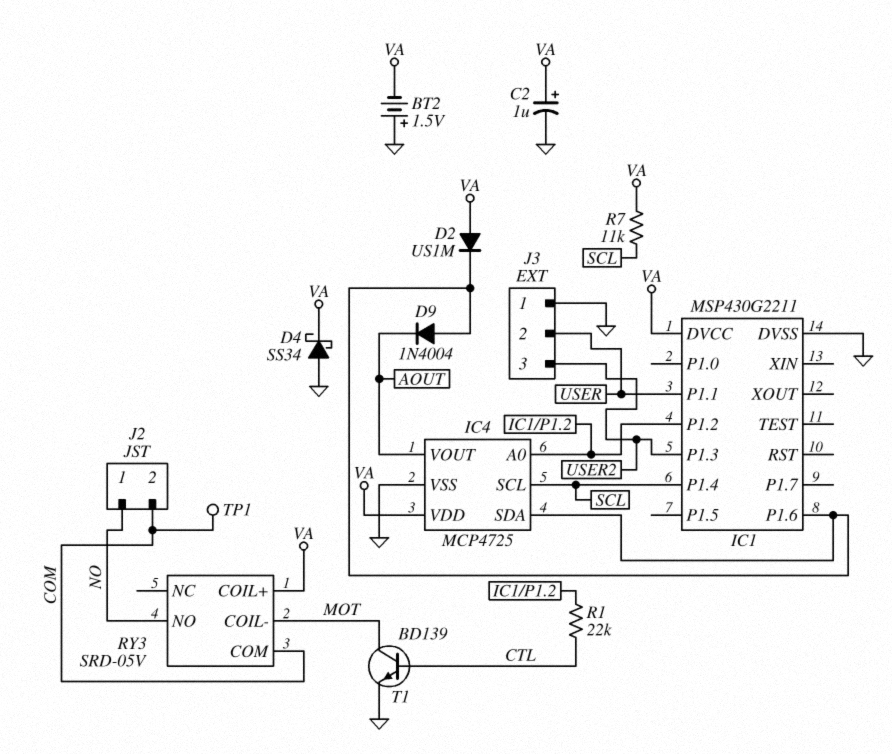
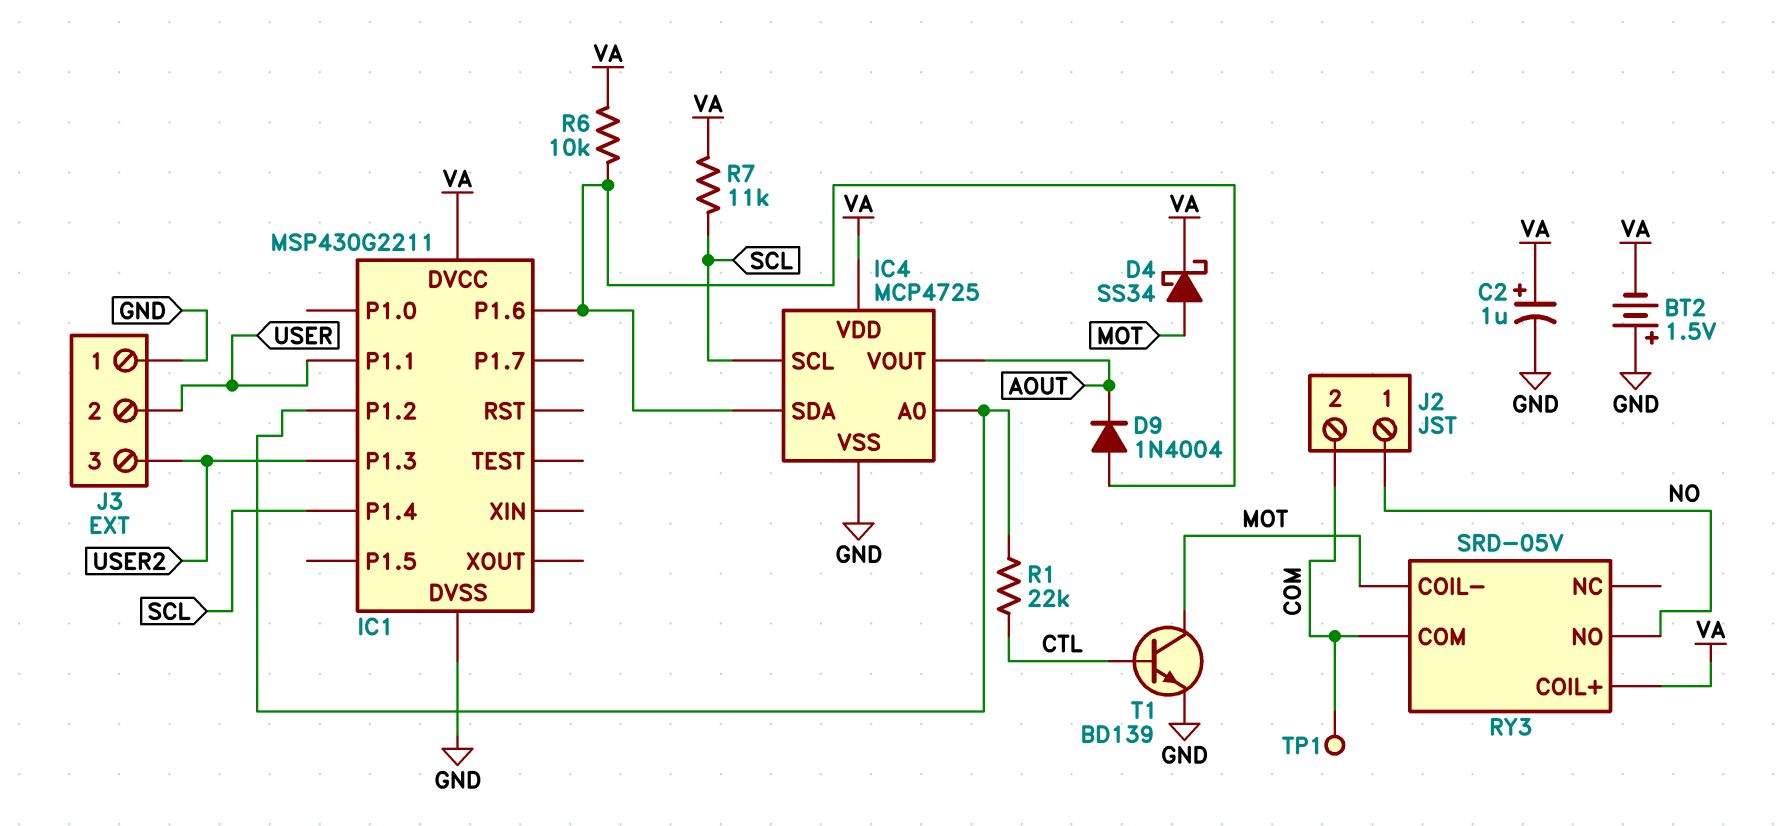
D2: diode US1M (A VA, K IC1/P1.6) -> none
D4: schottky SS34 (A GND, K VA) -> schottky SS34 (A MOT, K VA)
R6: none -> 10k (IC1/P1.6, VA)

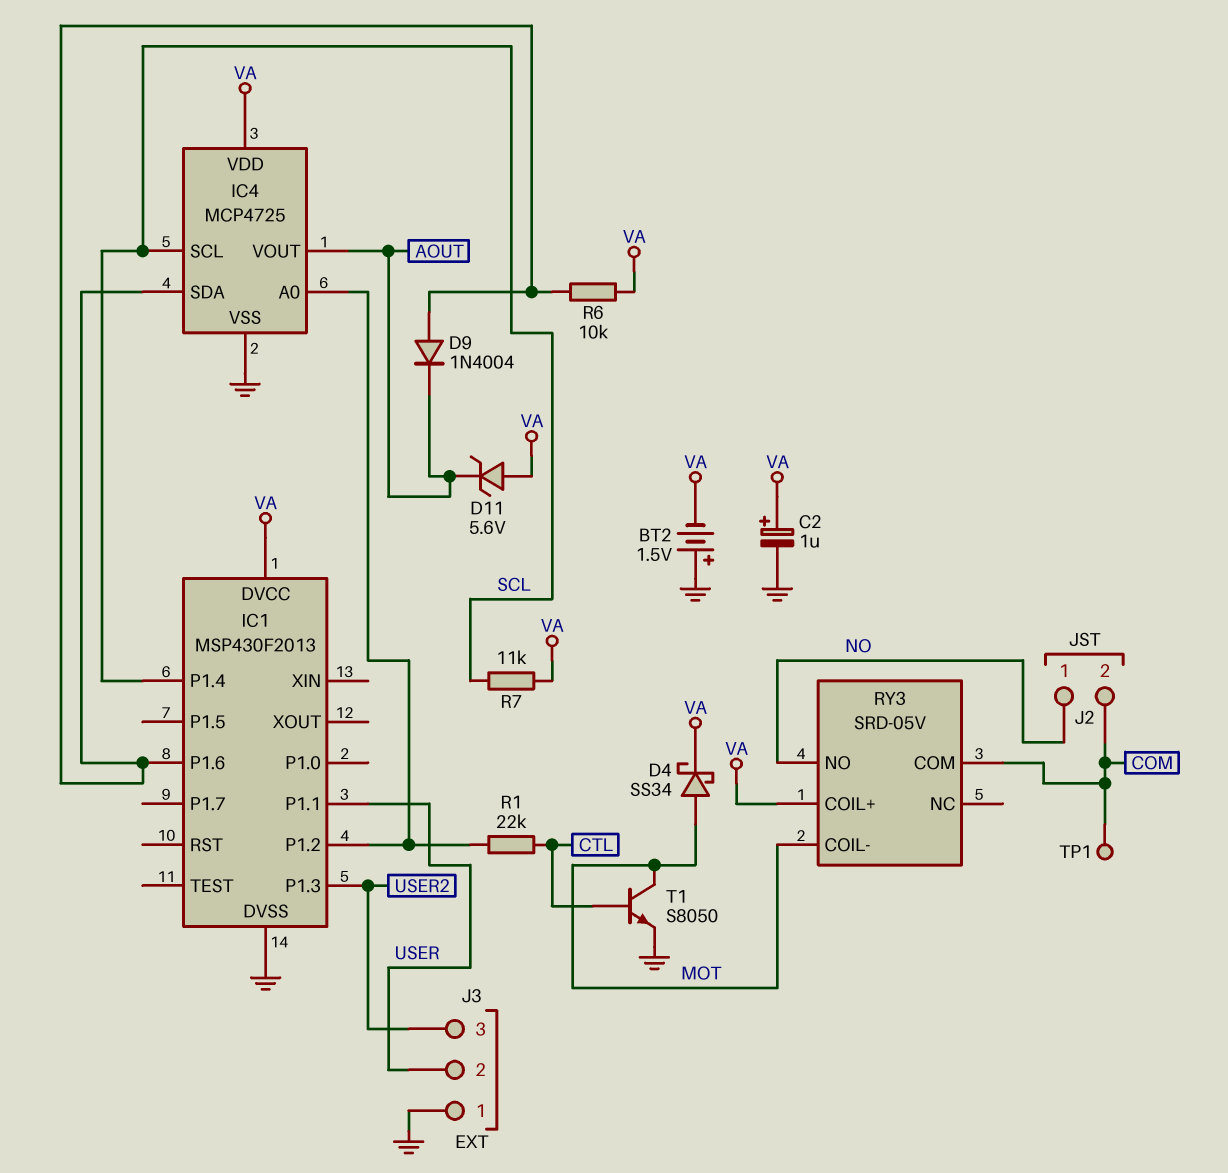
D11: none -> zener 5.6V (A VA, K AOUT)
IC1: MSP430G2211 -> MSP430F2013
T1: NPN BD139 (B CTL, C MOT, E GND) -> NPN S8050 (B CTL, C MOT, E GND)

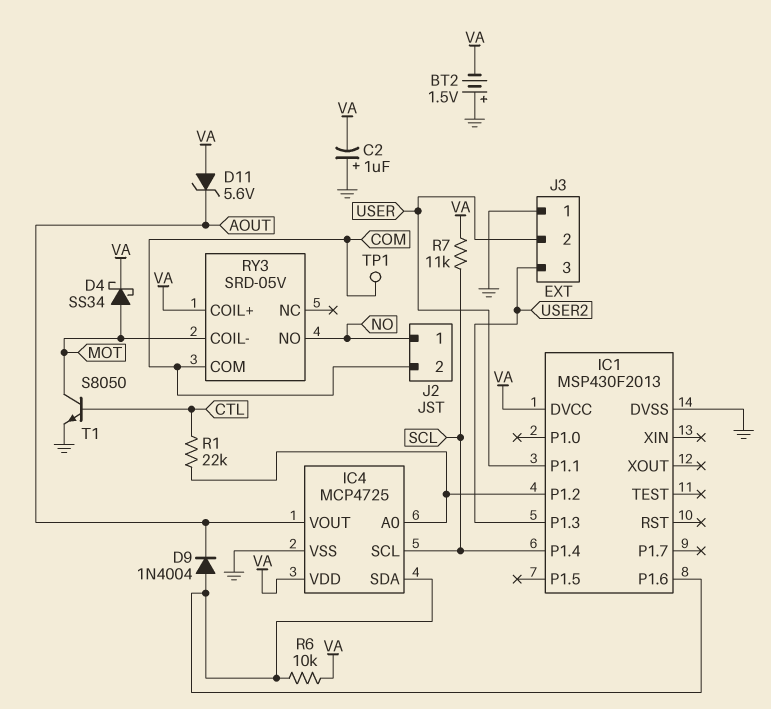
C2: 1uF (plus VA, minus GND) -> 1uF (plus GND, minus VA)

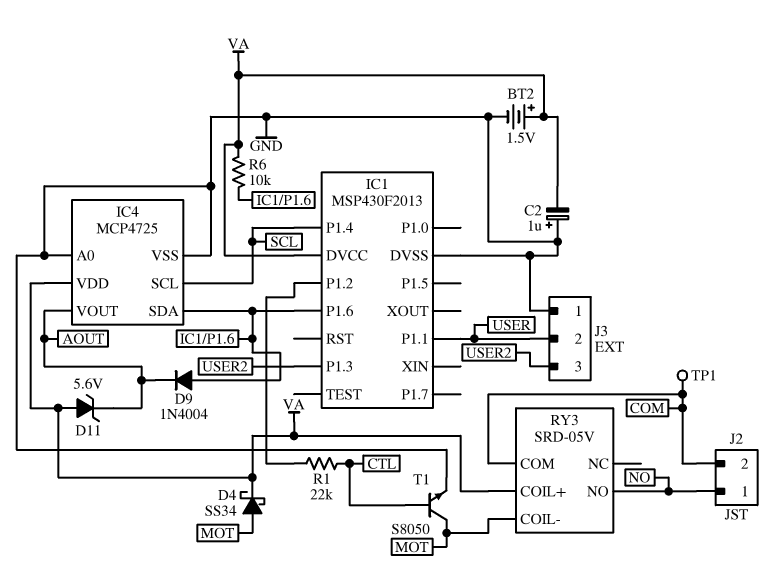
BT2: 1.5V (plus GND, minus VA) -> 1.5V (plus VA, minus GND)
IC4 pin A0: IC1/P1.2 -> GND
R7: 11k (SCL, VA) -> none

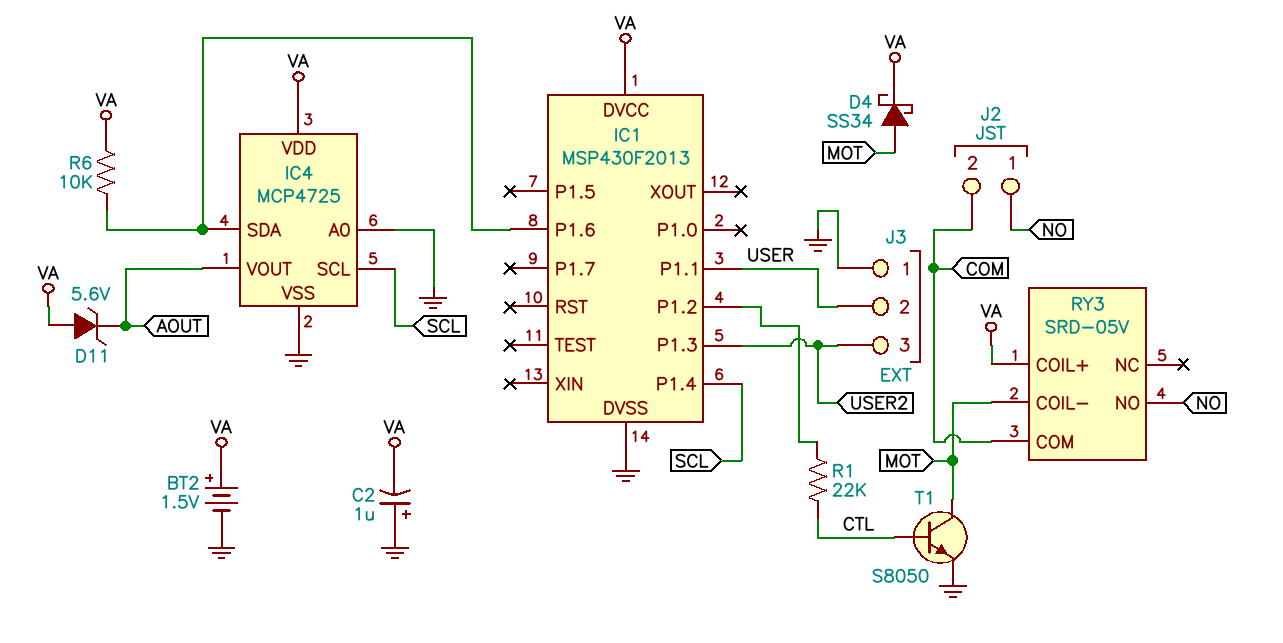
D9: diode 1N4004 (A IC1/P1.6, K AOUT) -> none
TP1: test point (COM) -> none

